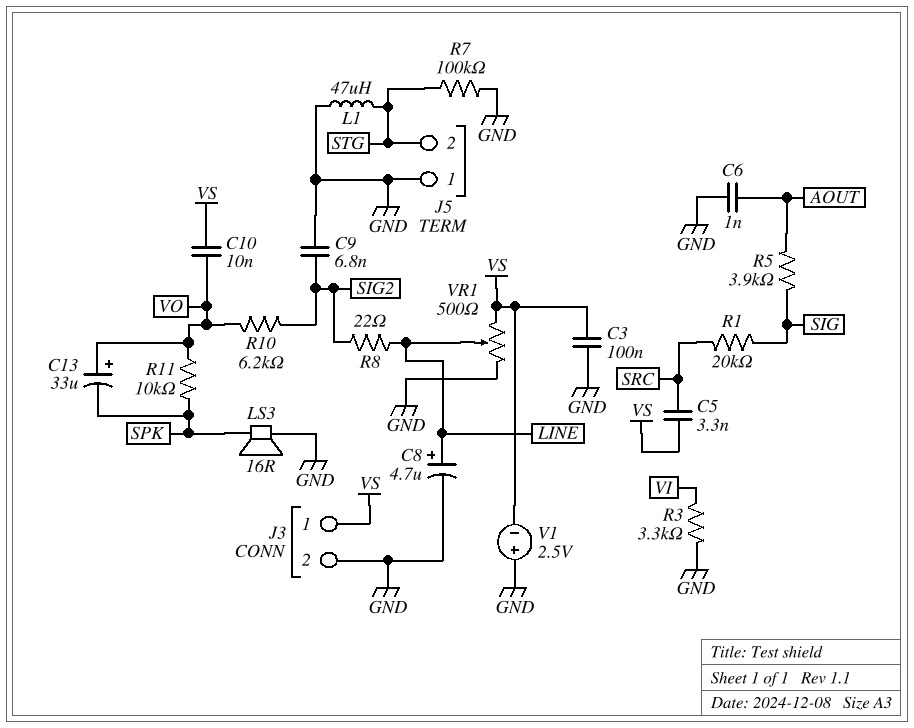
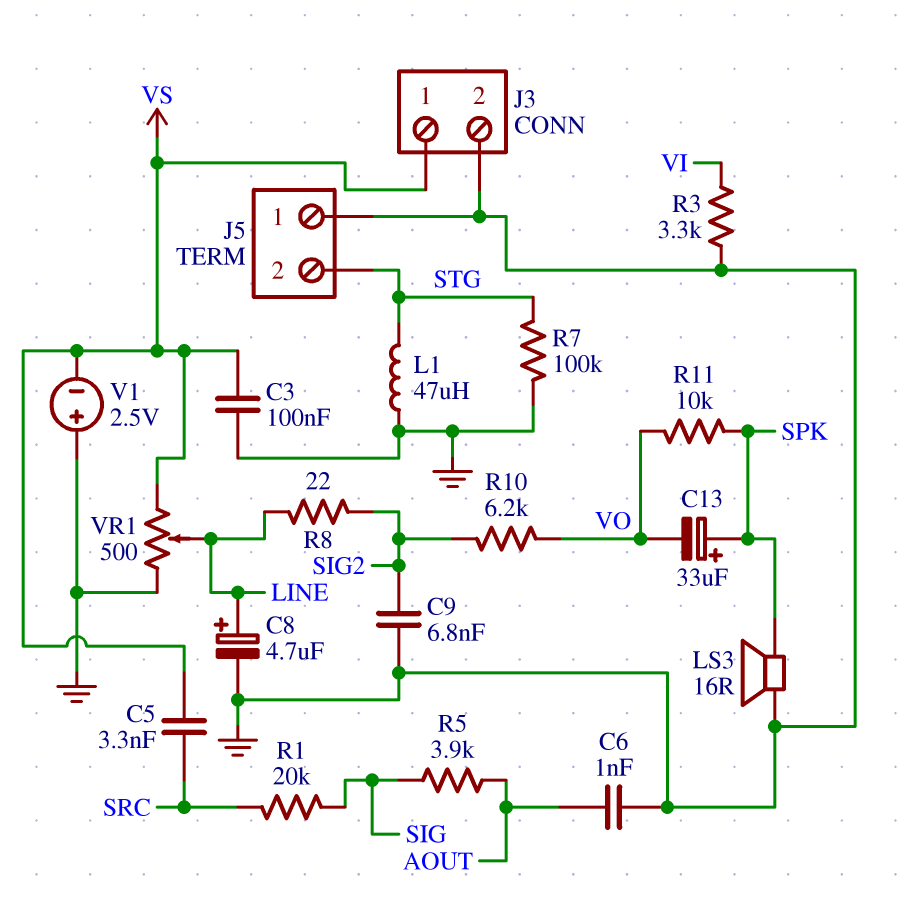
C10: 10nF (VO, VS) -> none
C13: 33uF (plus VO, minus SPK) -> 33uF (plus SPK, minus VO)

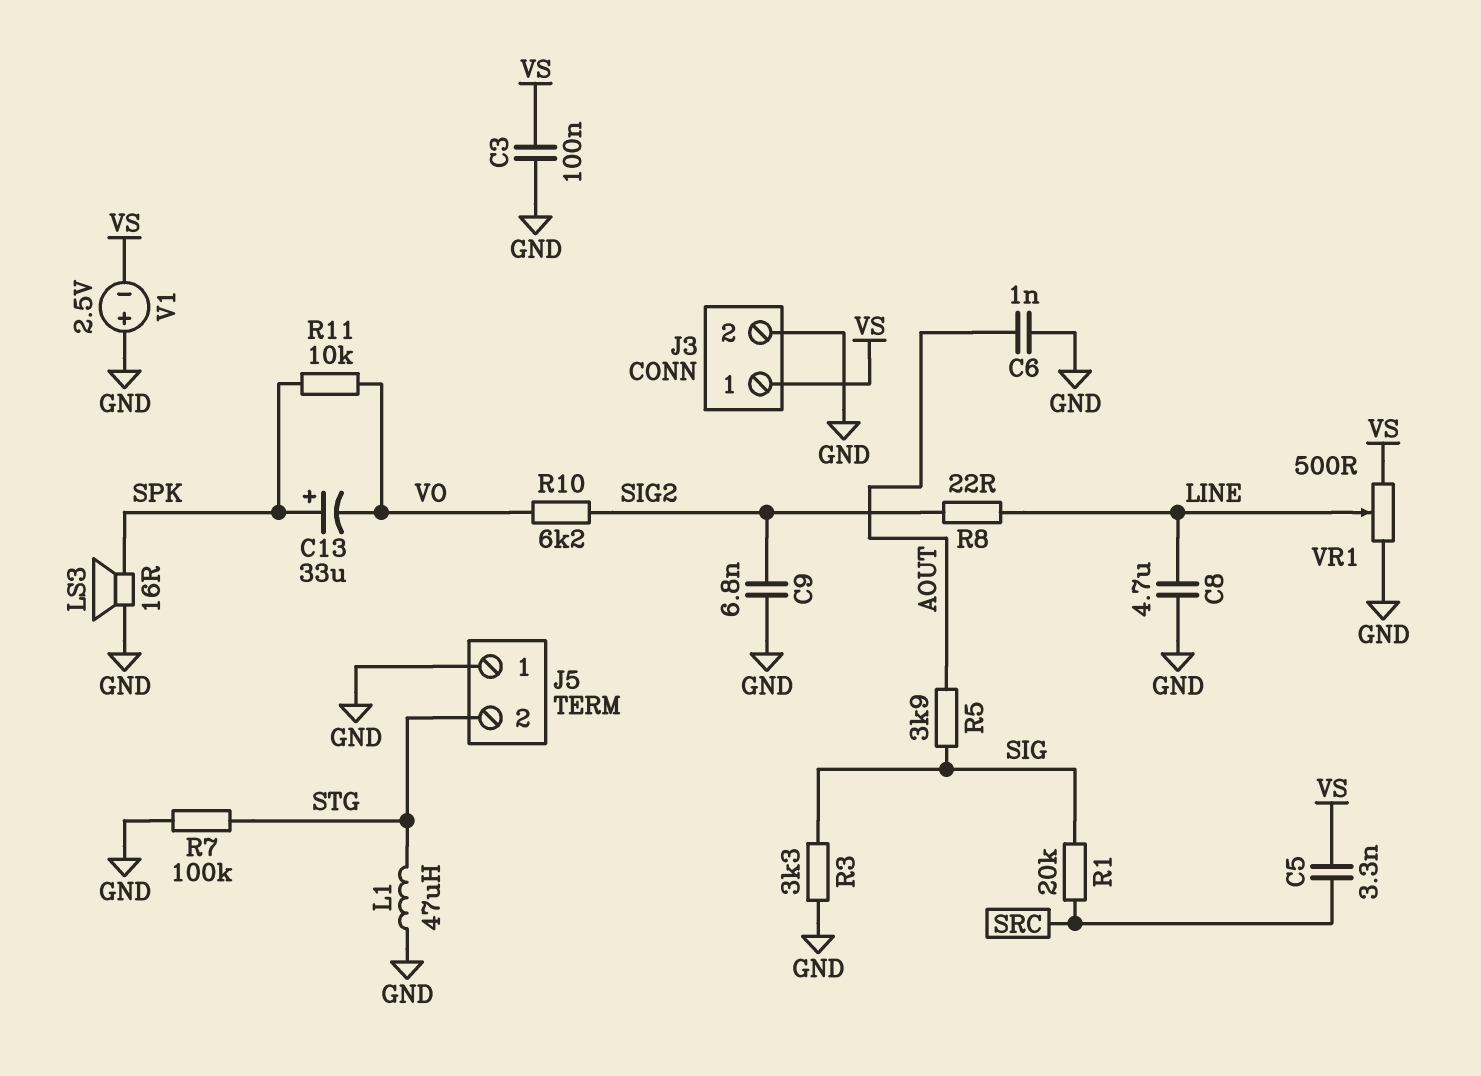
C8: 4.7uF (plus LINE, minus GND) -> 4.7uF (GND, LINE)
R3: 3.3k (GND, VI) -> 3.3k (GND, SIG)

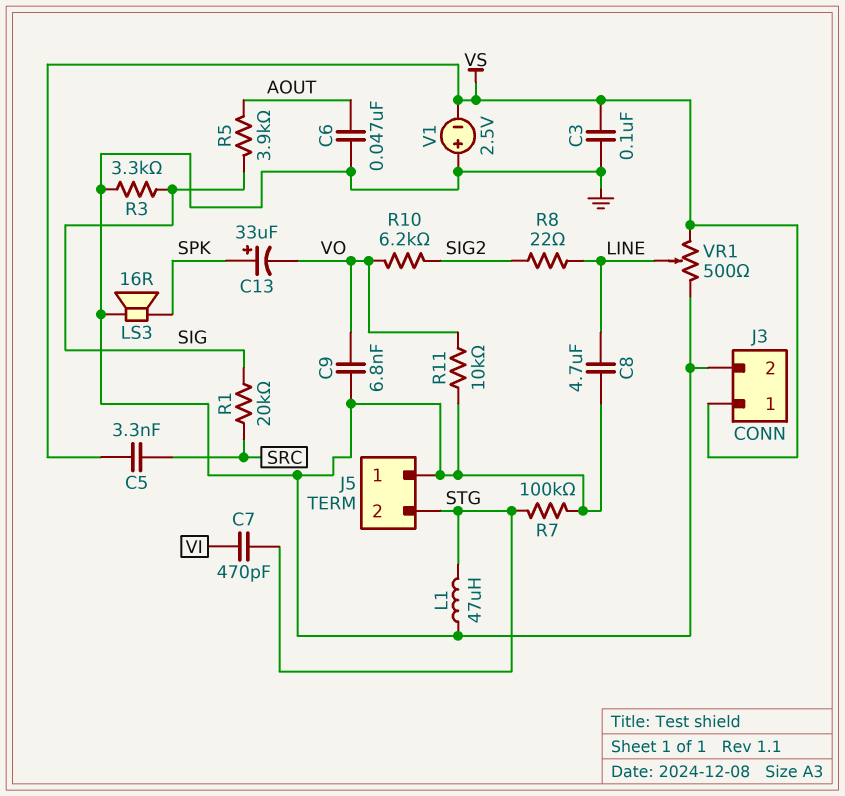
C6: 1nF (AOUT, GND) -> 47nF (AOUT, GND)
C7: none -> 470pF (STG, VI)
C9: 6.8nF (GND, SIG2) -> 6.8nF (GND, VO)
R11: 10k (SPK, VO) -> 10k (GND, VO)

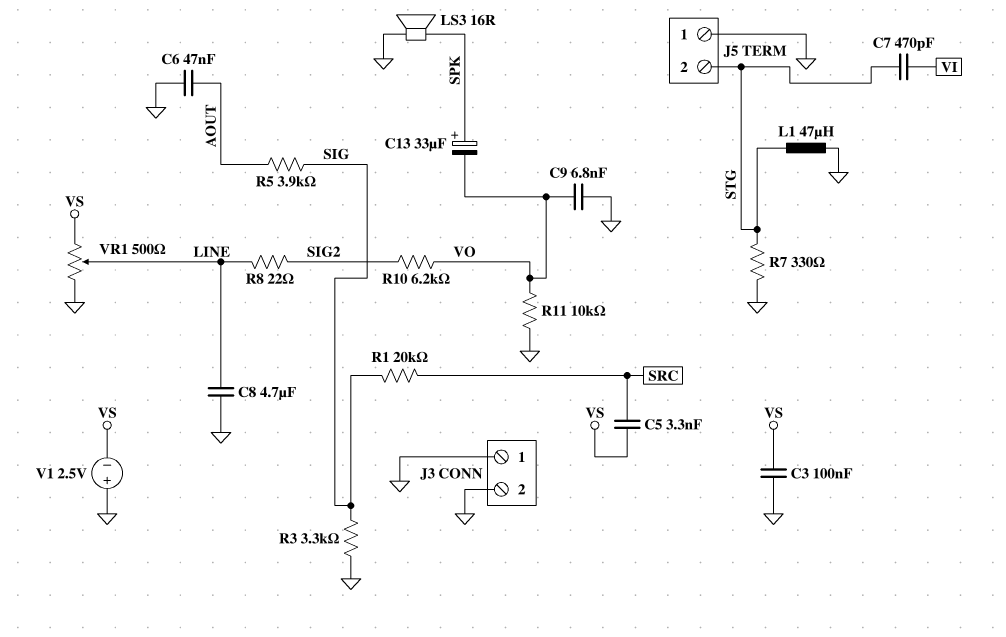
J3 pin 1: VS -> GND
R7: 100k (GND, STG) -> 330 (GND, STG)

